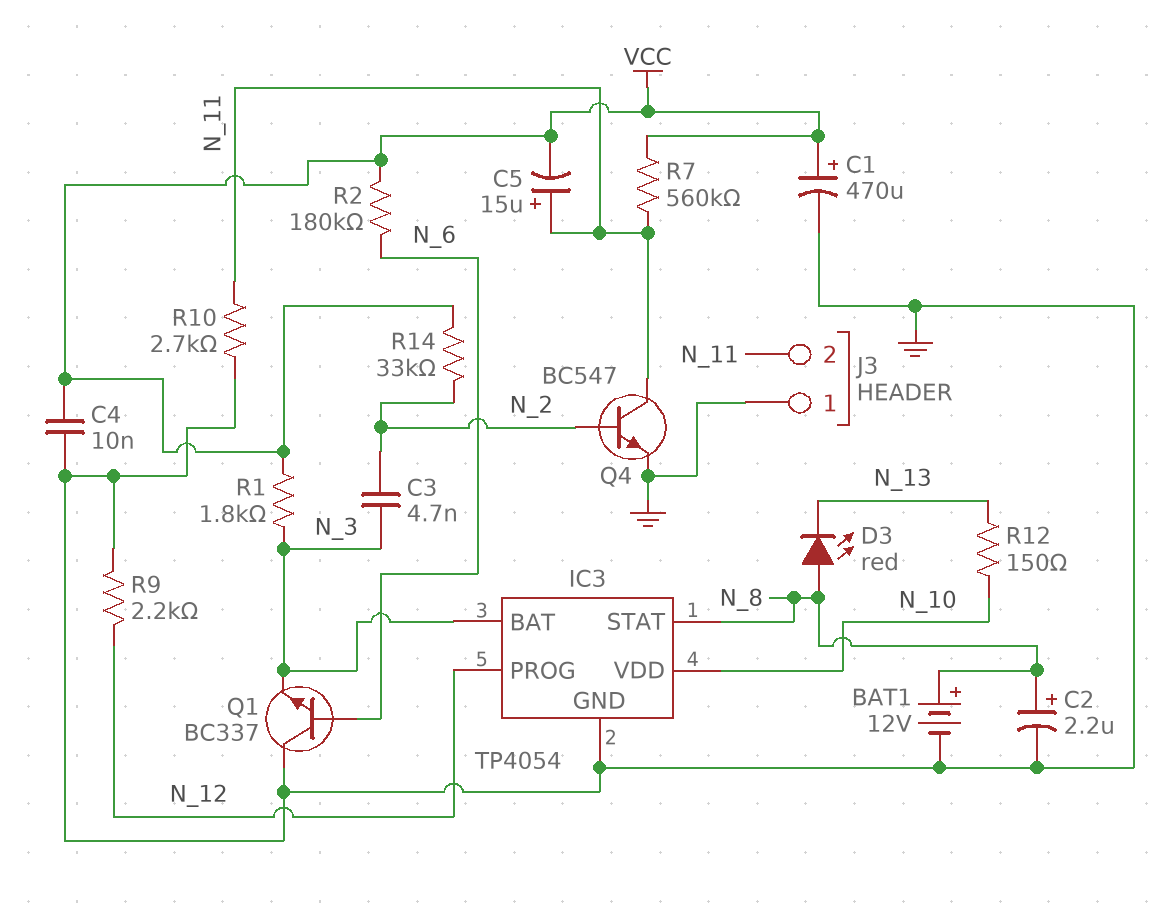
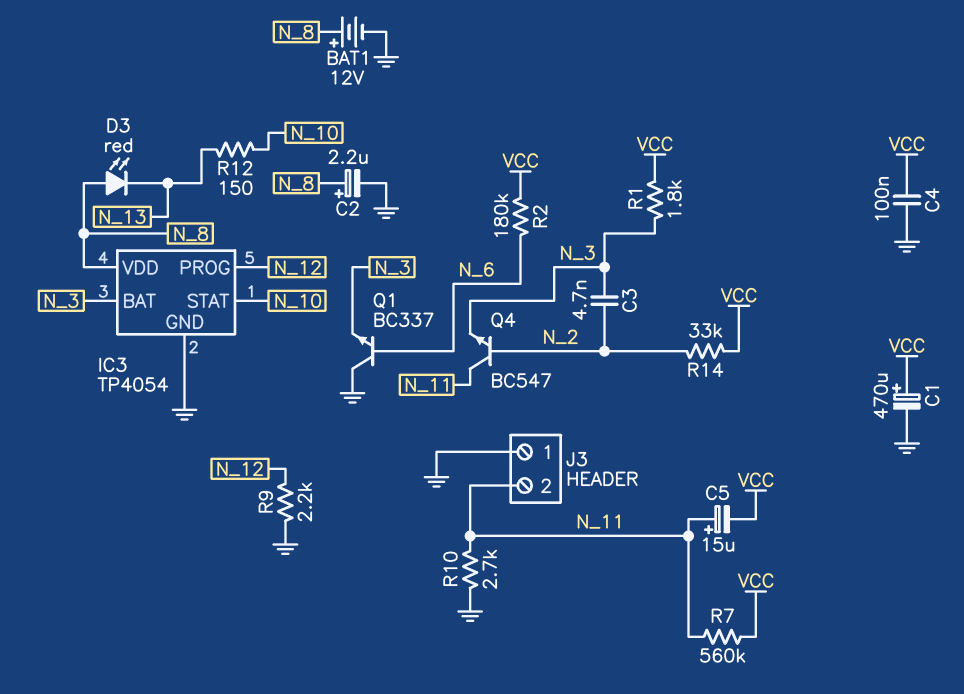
C4: 10nF (GND, VCC) -> 100nF (GND, VCC)
IC3 pin STAT: N_8 -> N_10
IC3 pin VDD: N_10 -> N_8
Q4: NPN BC547 (B N_2, C N_11, E GND) -> NPN BC547 (B N_2, C N_11, E N_3)

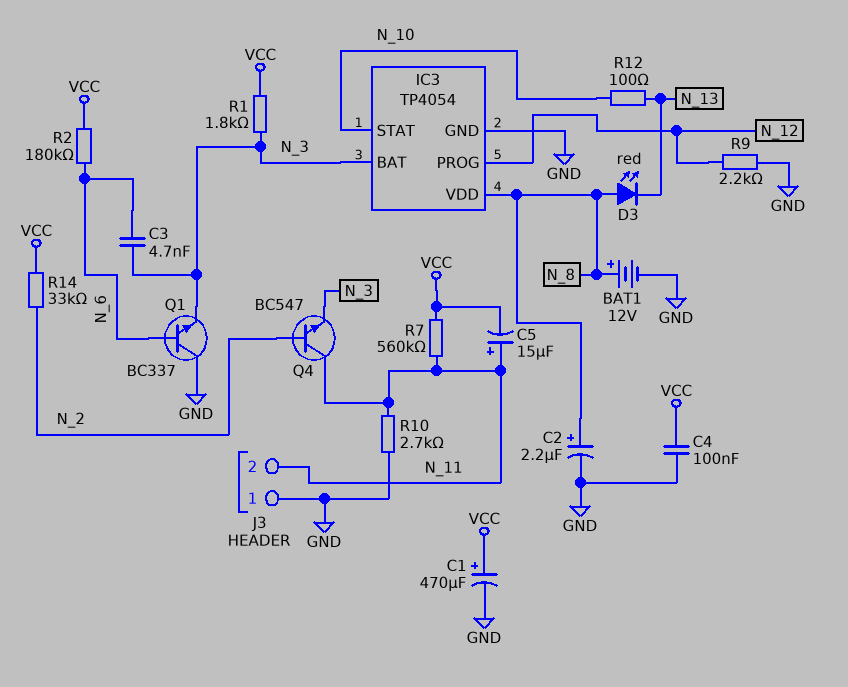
C3: 4.7nF (N_2, N_3) -> 4.7nF (N_3, N_6)
R12: 150 (N_10, N_13) -> 100 (N_10, N_13)

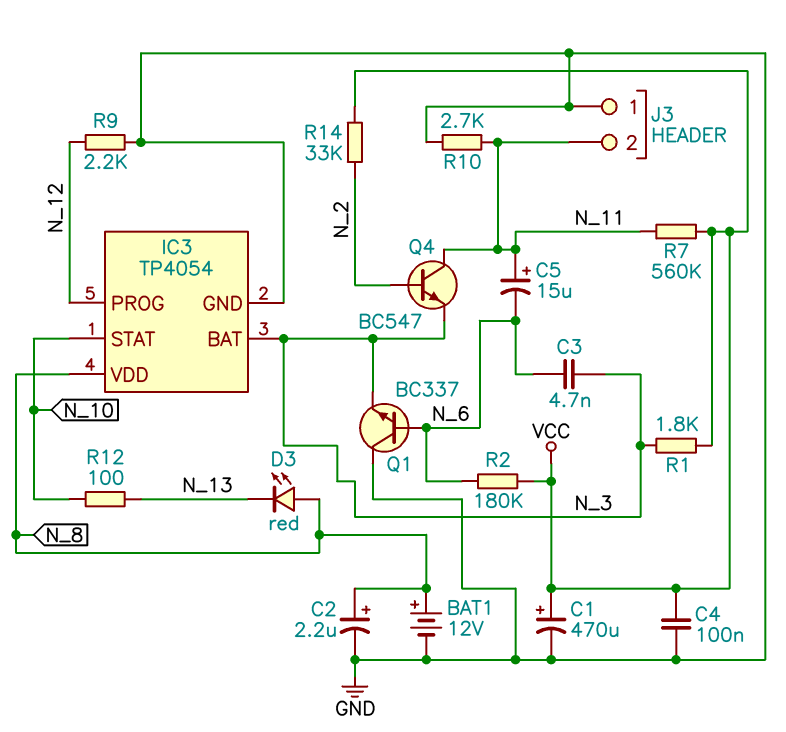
C5: 15uF (plus N_11, minus VCC) -> 15uF (plus N_11, minus N_6)

